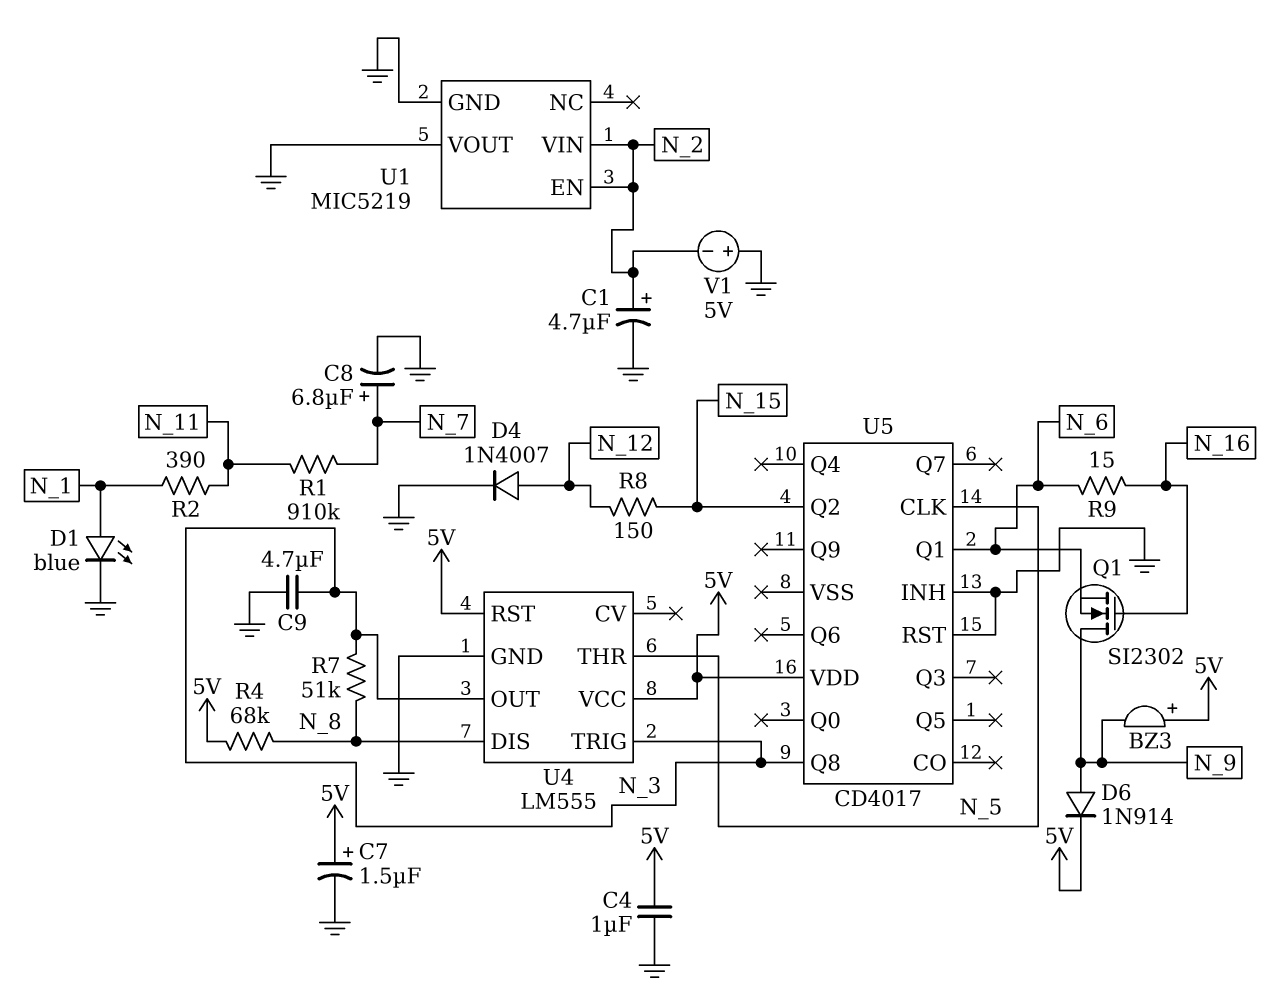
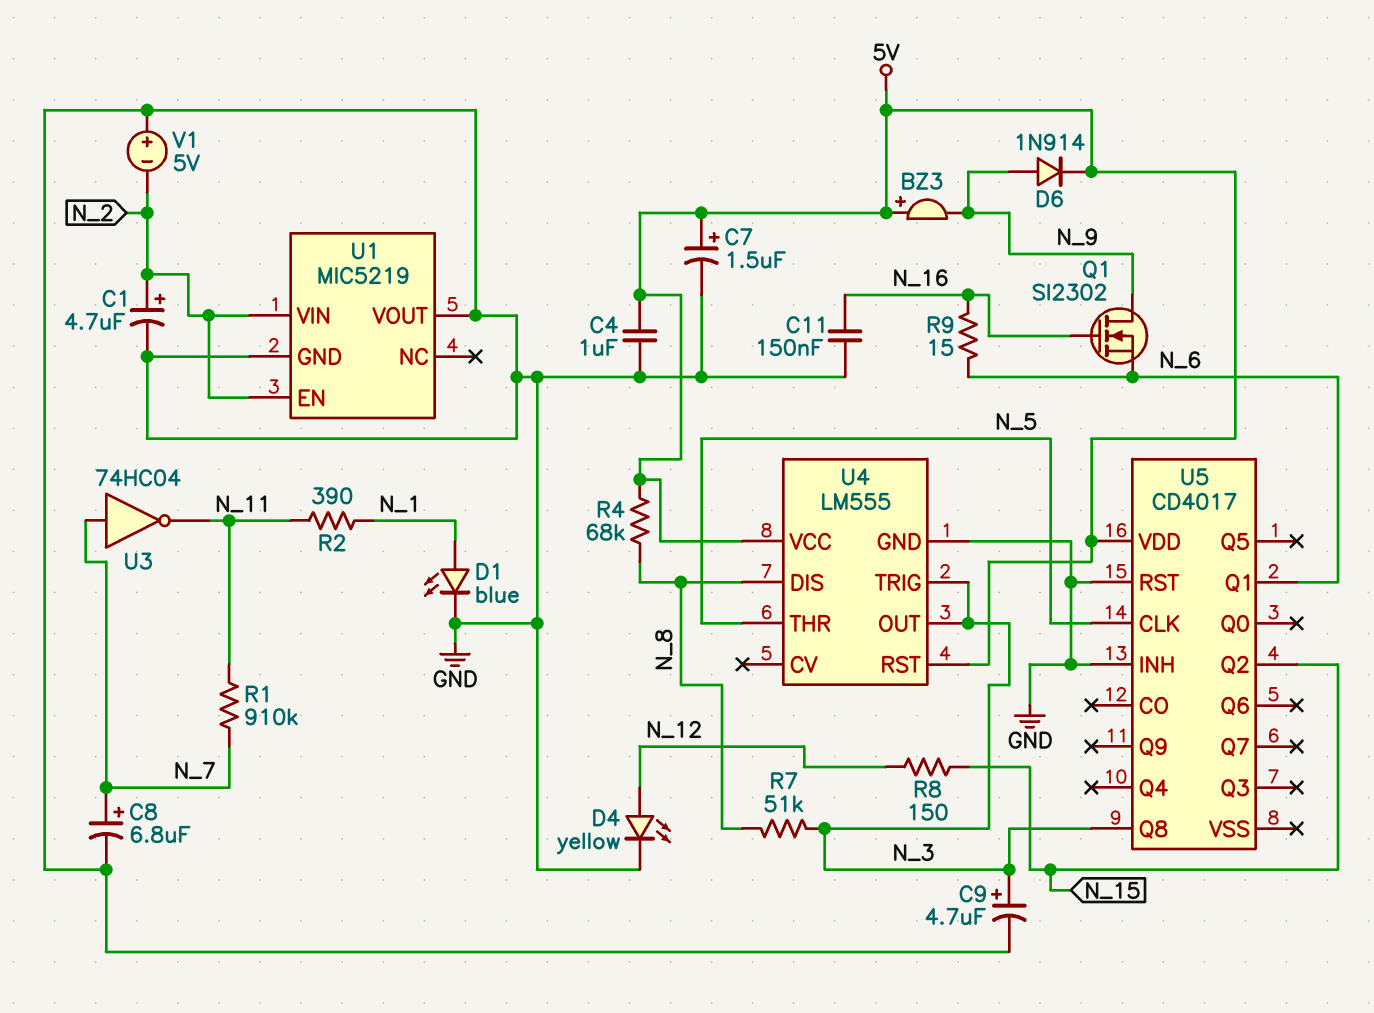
C9: 4.7uF (GND, N_3) -> 4.7uF (plus N_3, minus GND)
C11: none -> 150nF (GND, N_16)
D4: diode 1N4007 (A N_12, K GND) -> LED yellow (A N_12, K GND)
U3: none -> NOT 74HC04 (in N_7, out N_11)

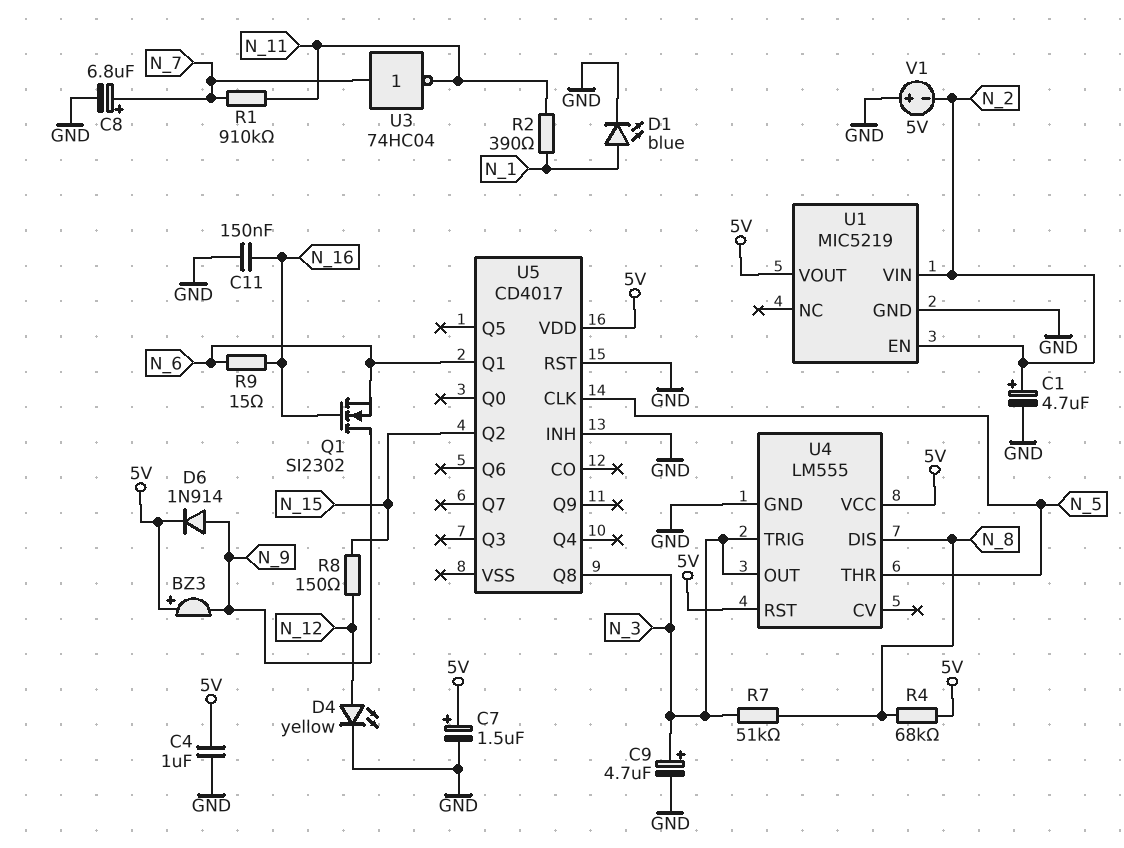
U1 pin VOUT: GND -> 5V

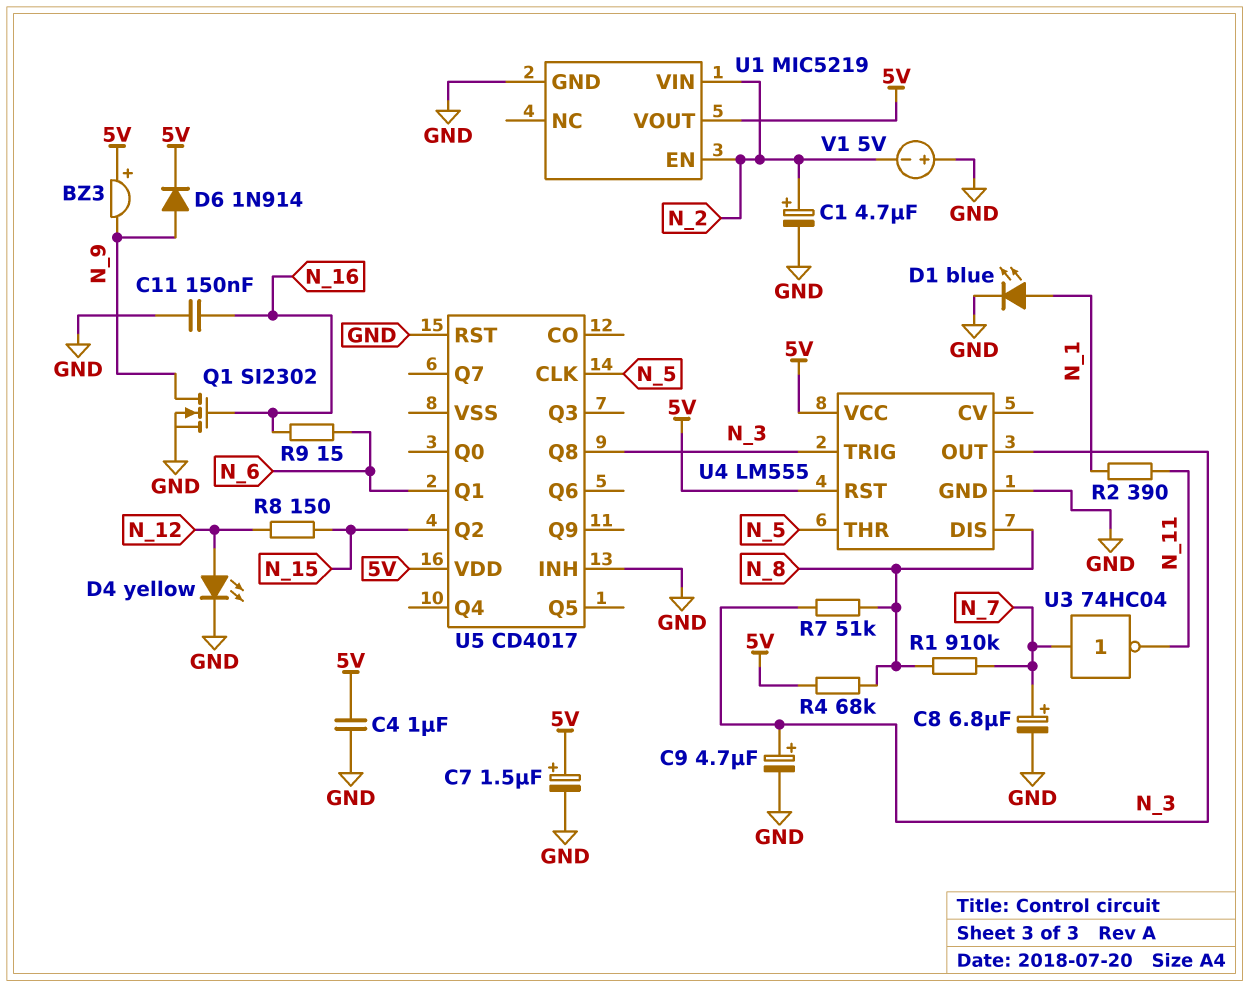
Q1: NMOS SI2302 (G N_16, D N_9, S N_6) -> NMOS SI2302 (G N_16, D N_9, S GND)
R1: 910k (N_7, N_11) -> 910k (N_7, N_8)

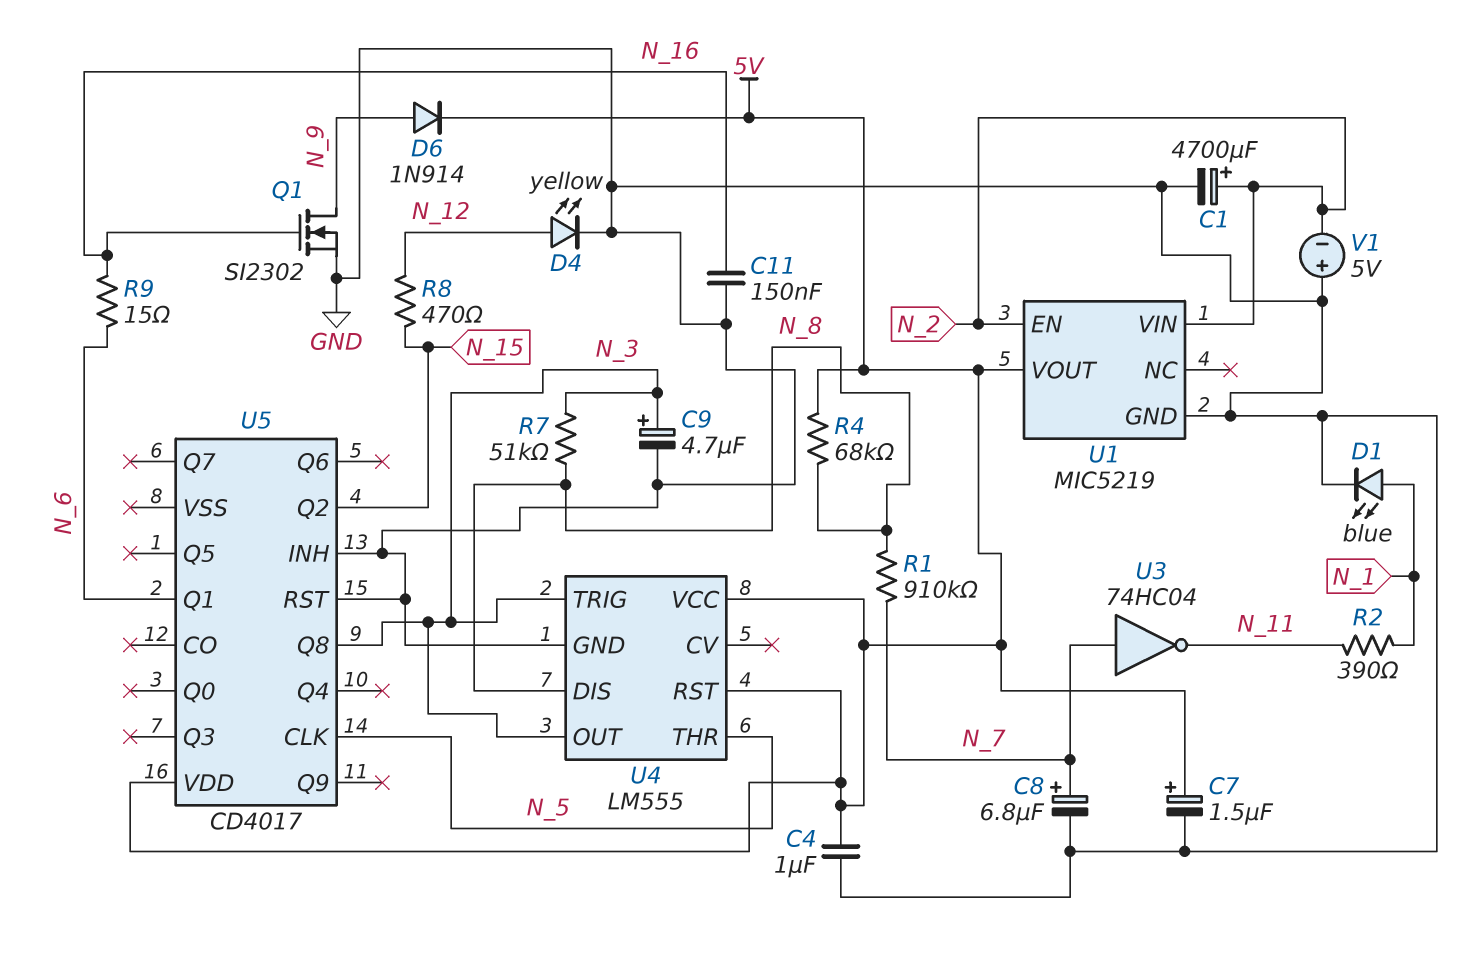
BZ3: buzzer (plus 5V, minus N_9) -> none
C1: 4.7uF (plus N_2, minus GND) -> 4700uF (plus N_2, minus GND)
R8: 150 (N_12, N_15) -> 470 (N_12, N_15)

